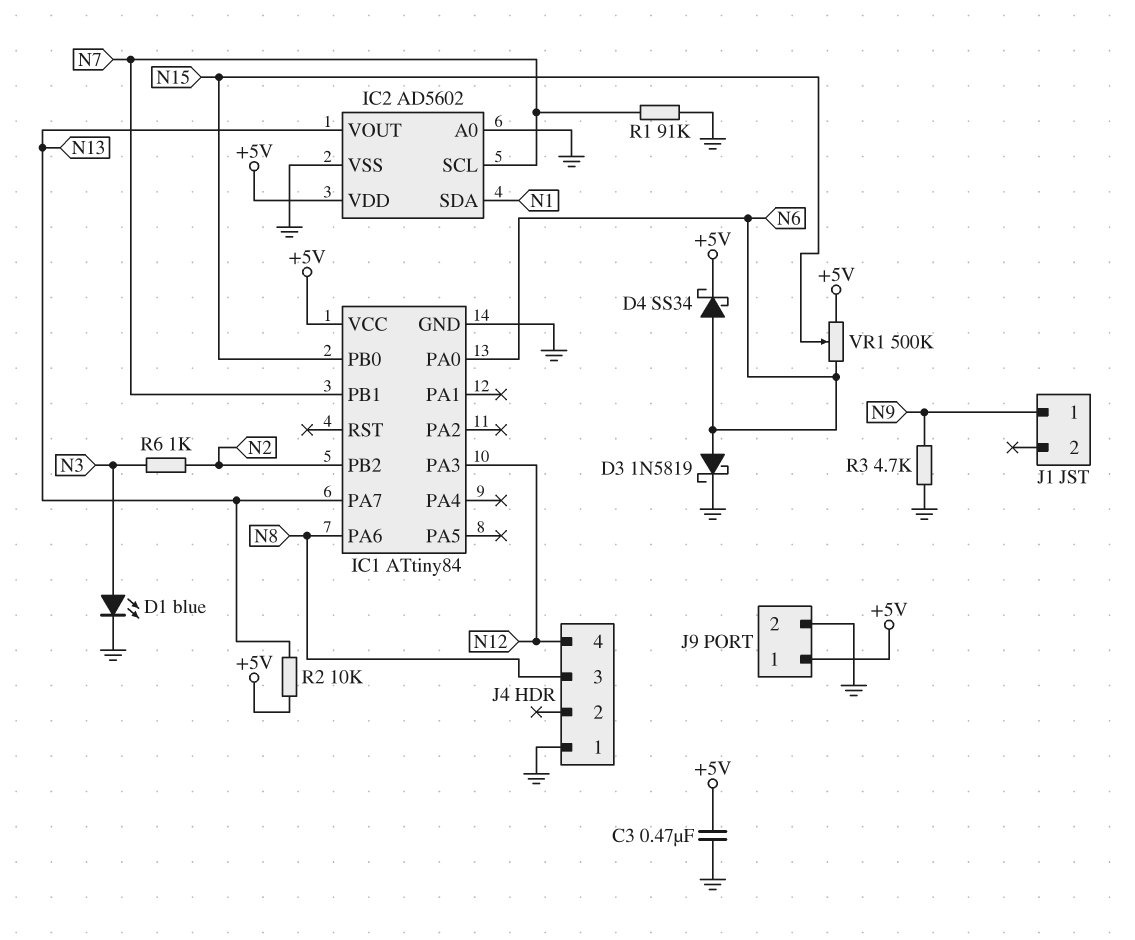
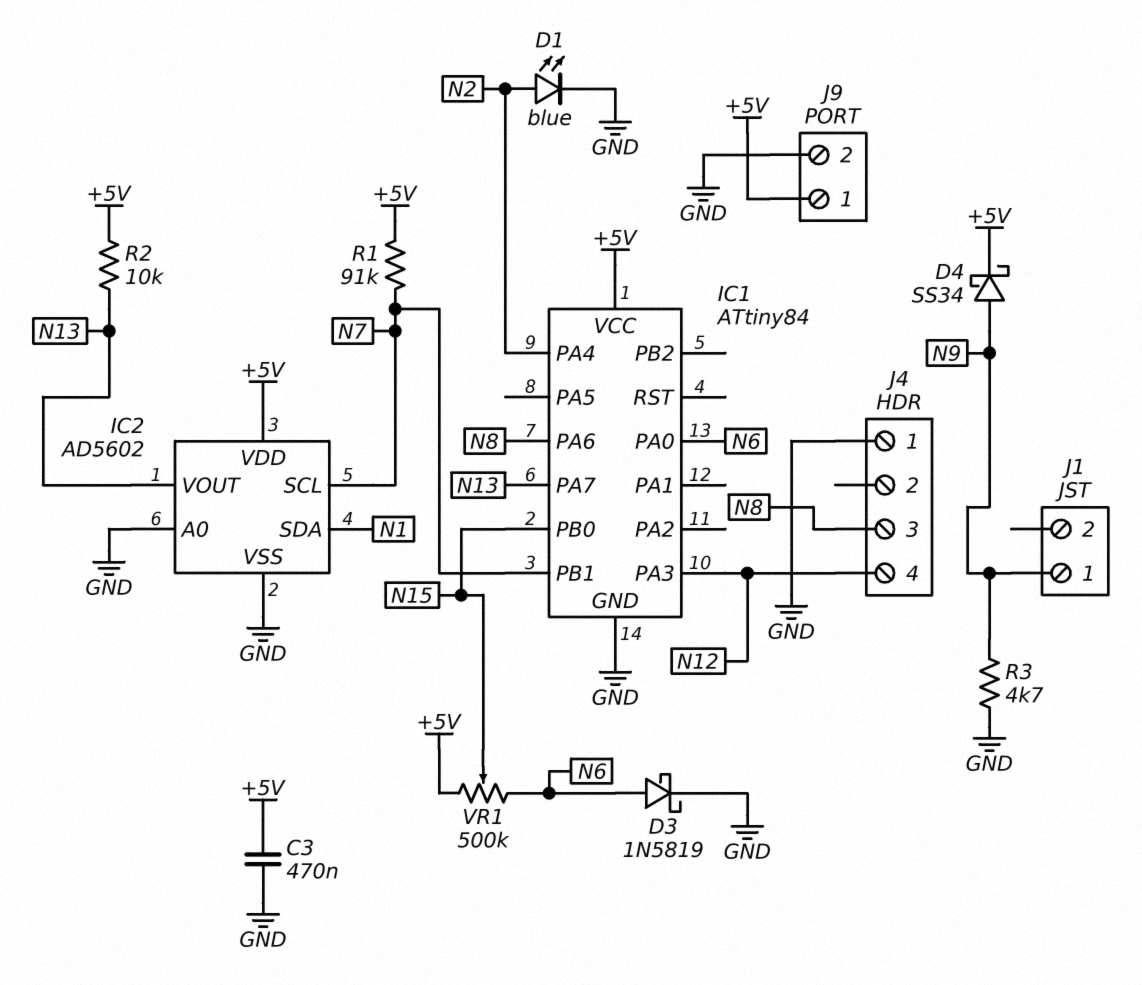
D1: LED blue (A N3, K GND) -> LED blue (A N2, K GND)
D4: schottky SS34 (A N6, K +5V) -> schottky SS34 (A N9, K +5V)
IC1 pin PA4: none -> N2
IC1 pin PB2: N2 -> none
R1: 91k (GND, N7) -> 91k (+5V, N7)
R6: 1k (N2, N3) -> none

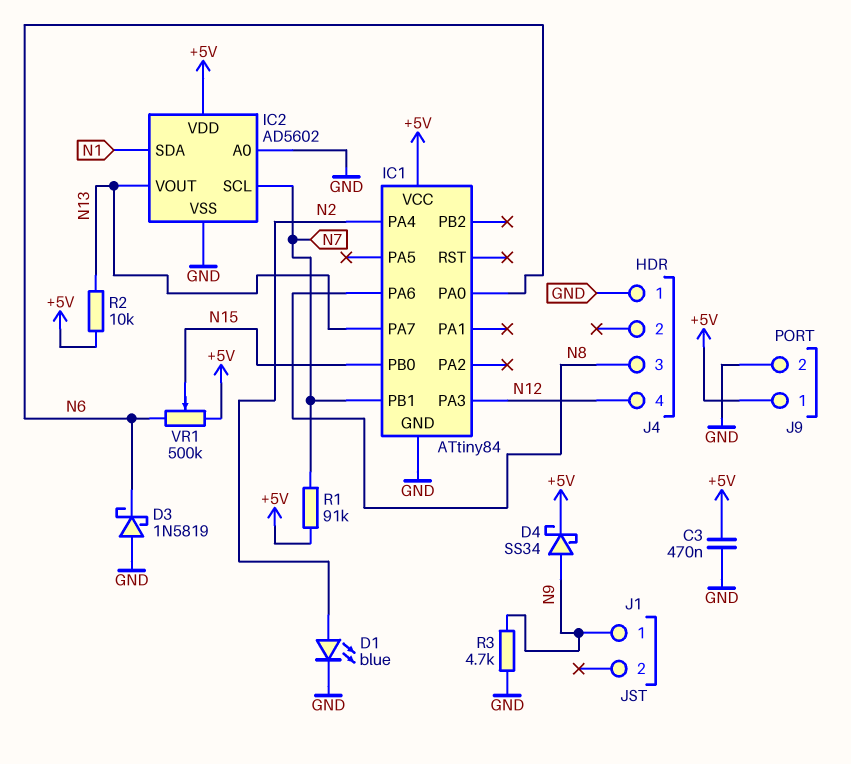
D3: schottky 1N5819 (A N6, K GND) -> schottky 1N5819 (A GND, K N6)

